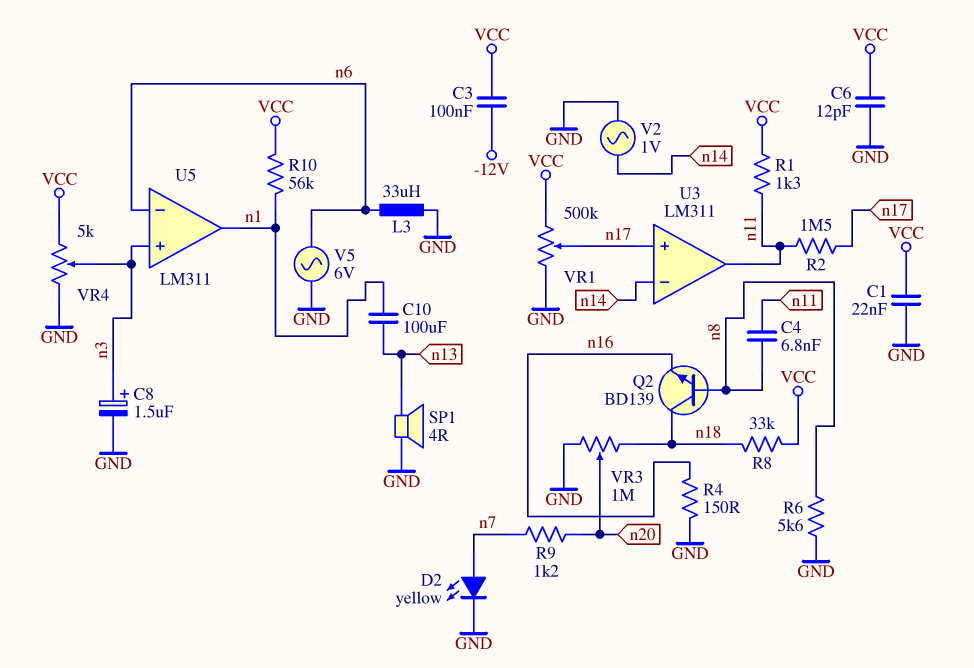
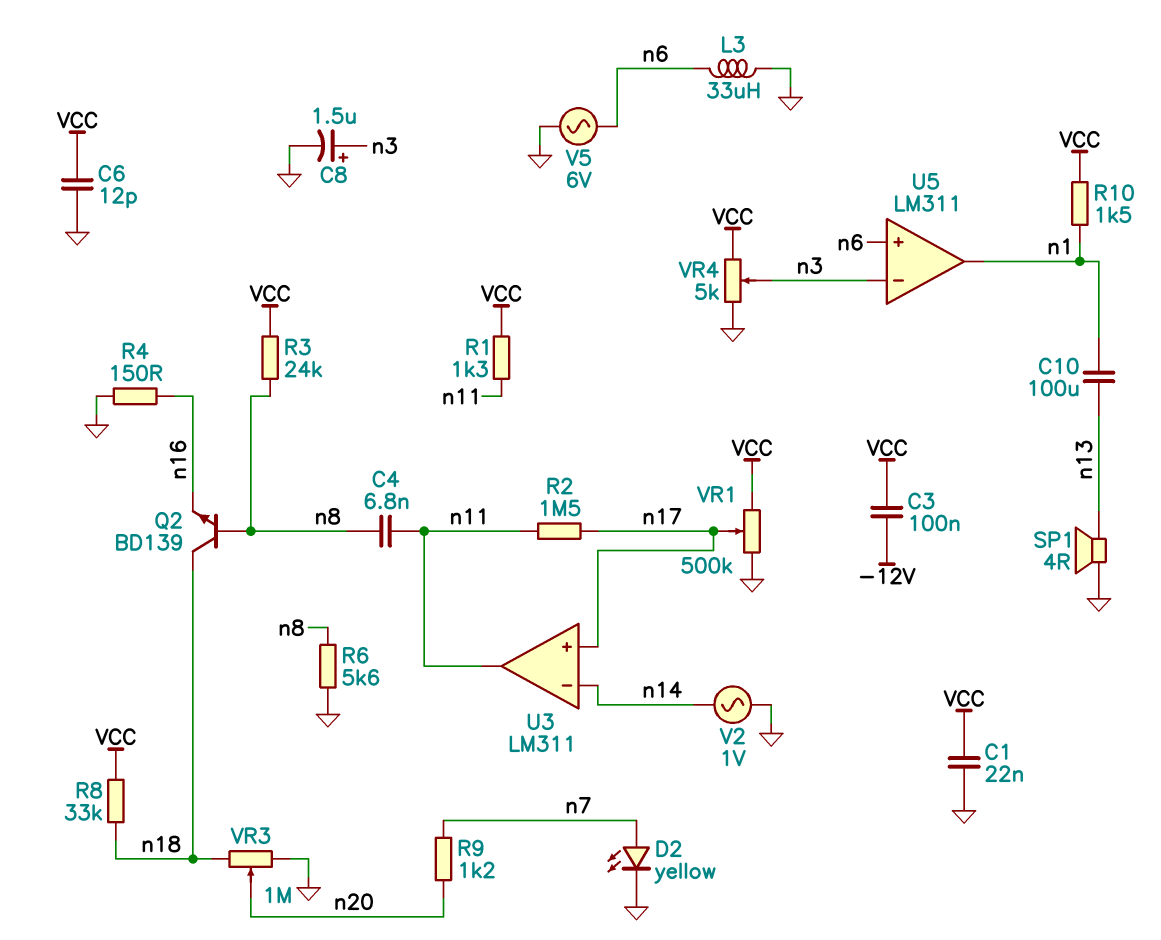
R3: none -> 24k (VCC, n8)
R10: 56k (VCC, n1) -> 1.5k (VCC, n1)
U5 pin in+: n3 -> n6
U5 pin in-: n6 -> n3

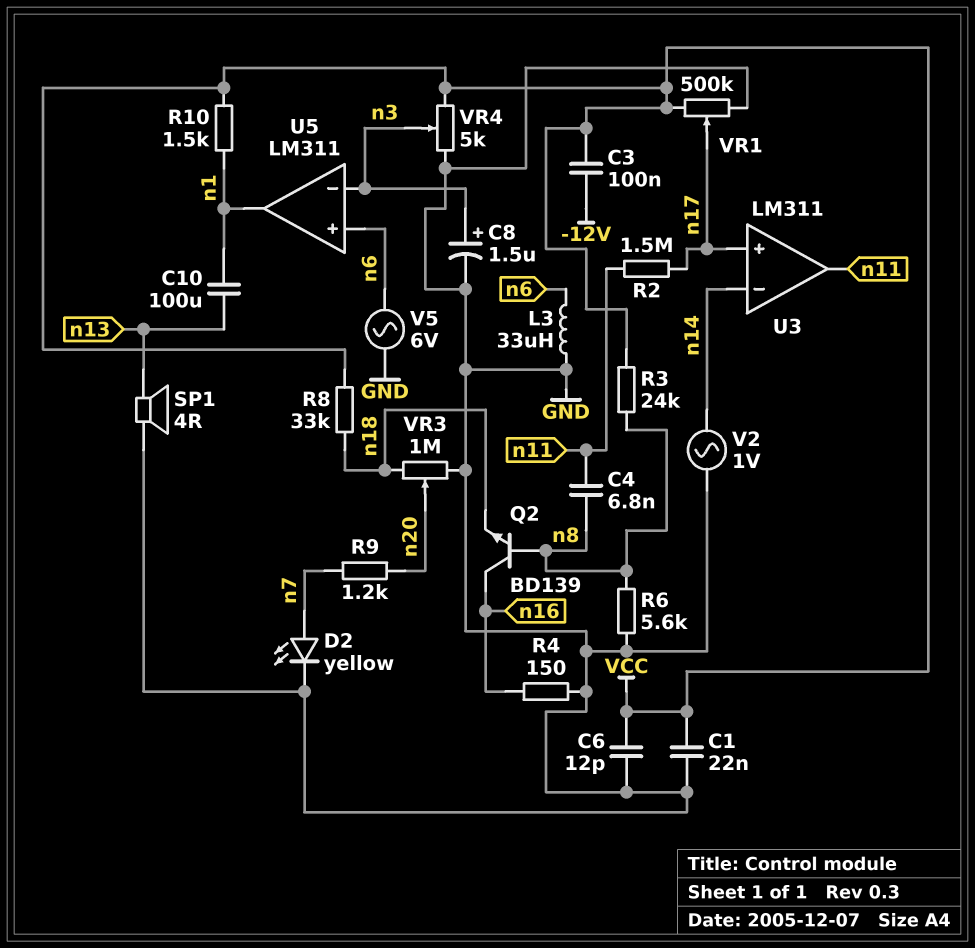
Q2: NPN BD139 (B n8, C n18, E n16) -> NPN BD139 (B n8, C n16, E n18)
R1: 1.3k (VCC, n11) -> none

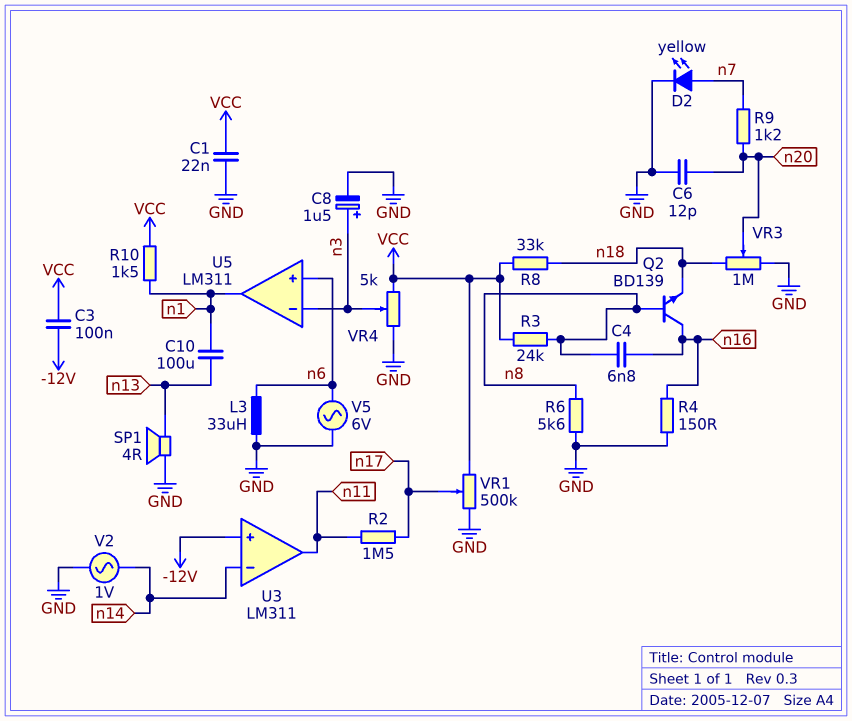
C4: 6.8nF (n8, n11) -> 6.8nF (n8, n16)
C6: 12pF (GND, VCC) -> 12pF (GND, n20)
U3 pin in+: n17 -> -12V

